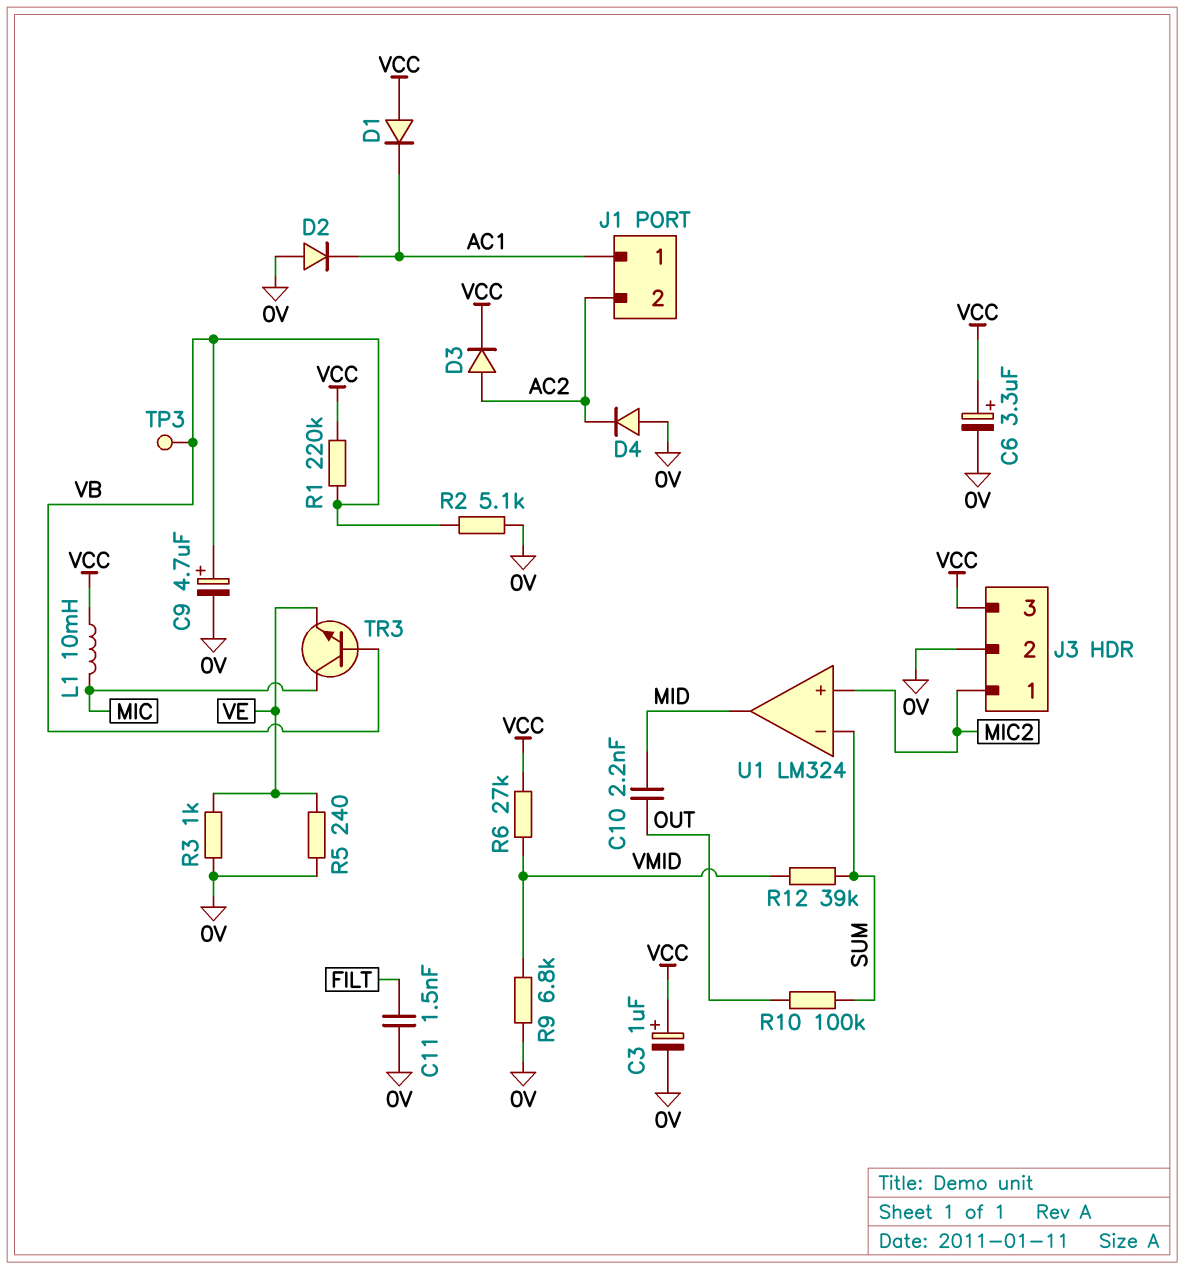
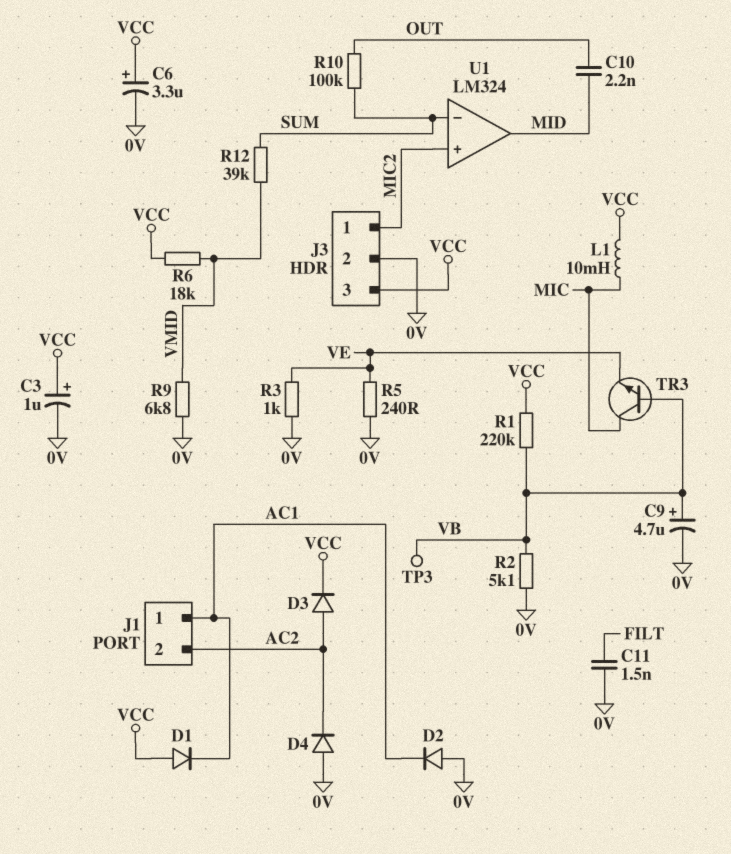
R6: 27k (VCC, VMID) -> 18k (VCC, VMID)

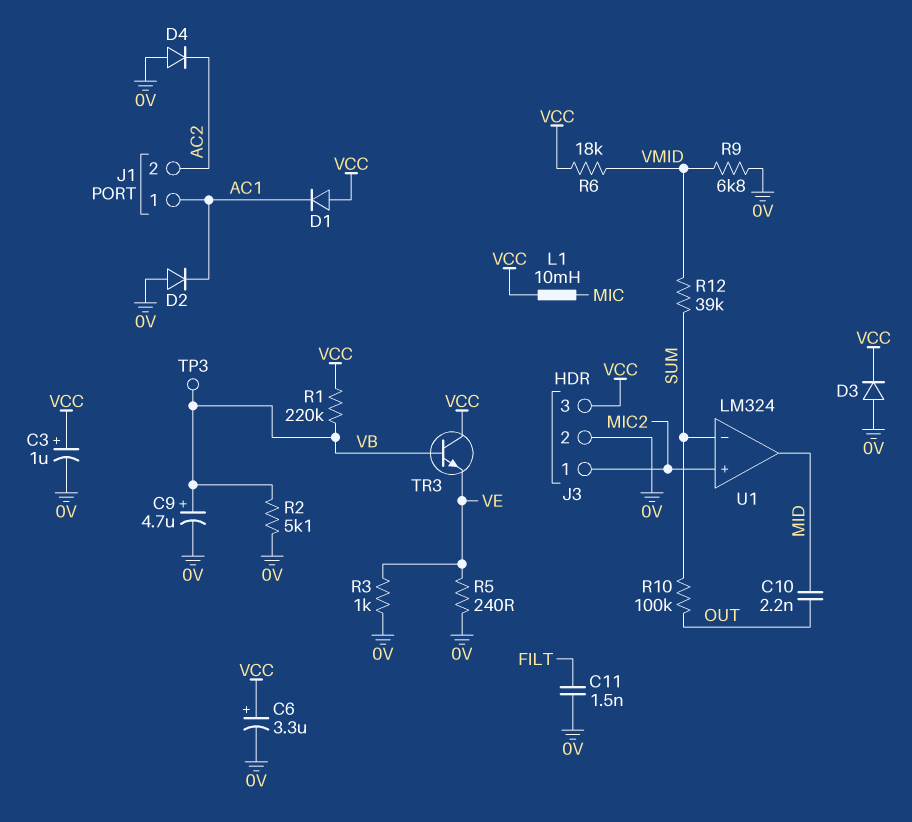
D3: diode (A AC2, K VCC) -> diode (A 0V, K VCC)
TR3: NPN (B VB, C MIC, E VE) -> NPN (B VB, C VCC, E VE)

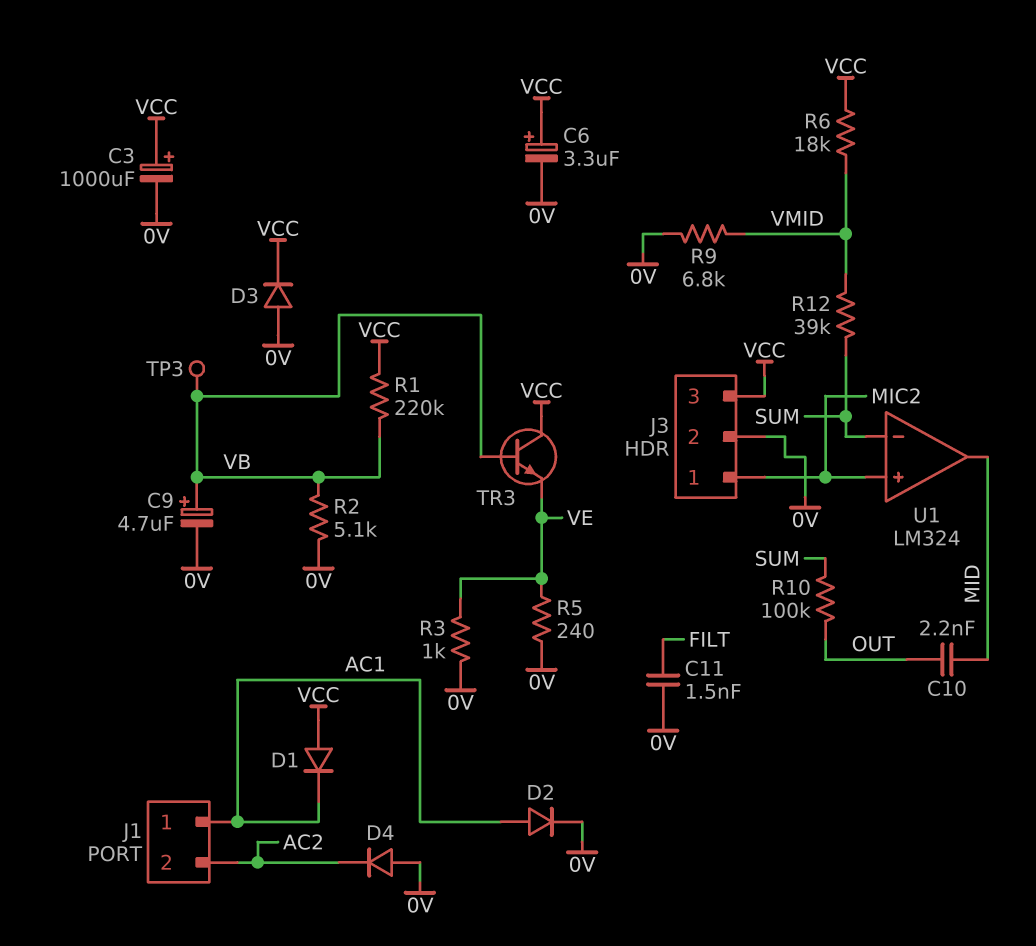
C3: 1uF (plus VCC, minus 0V) -> 1000uF (plus VCC, minus 0V)
D2: diode (A 0V, K AC1) -> diode (A AC1, K 0V)
L1: 10mH (MIC, VCC) -> none

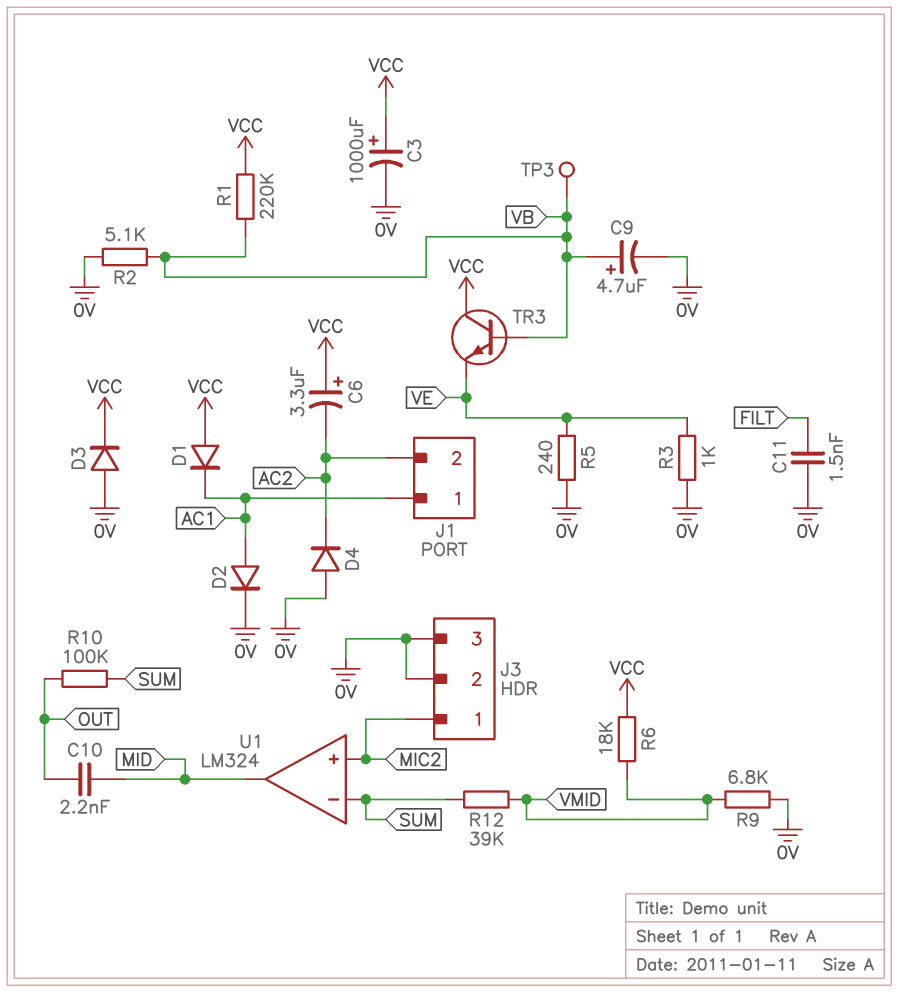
C6: 3.3uF (plus VCC, minus 0V) -> 3.3uF (plus VCC, minus AC2)
J3 pin 3: VCC -> 0V

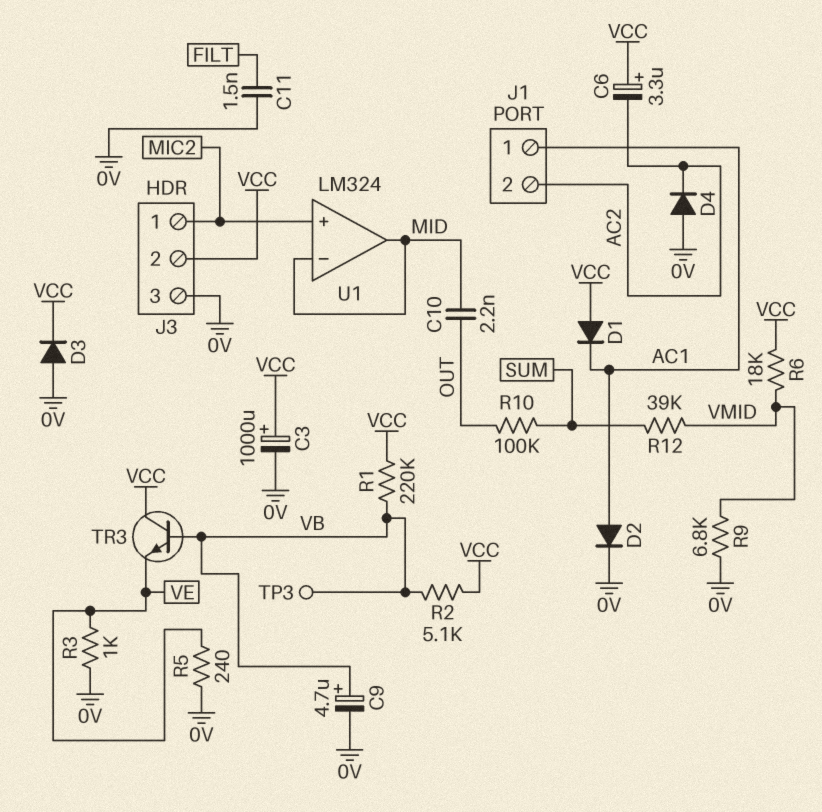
J3 pin 2: 0V -> VCC
R2: 5.1k (0V, VB) -> 5.1k (VB, VCC)
U1 pin in-: SUM -> MID

